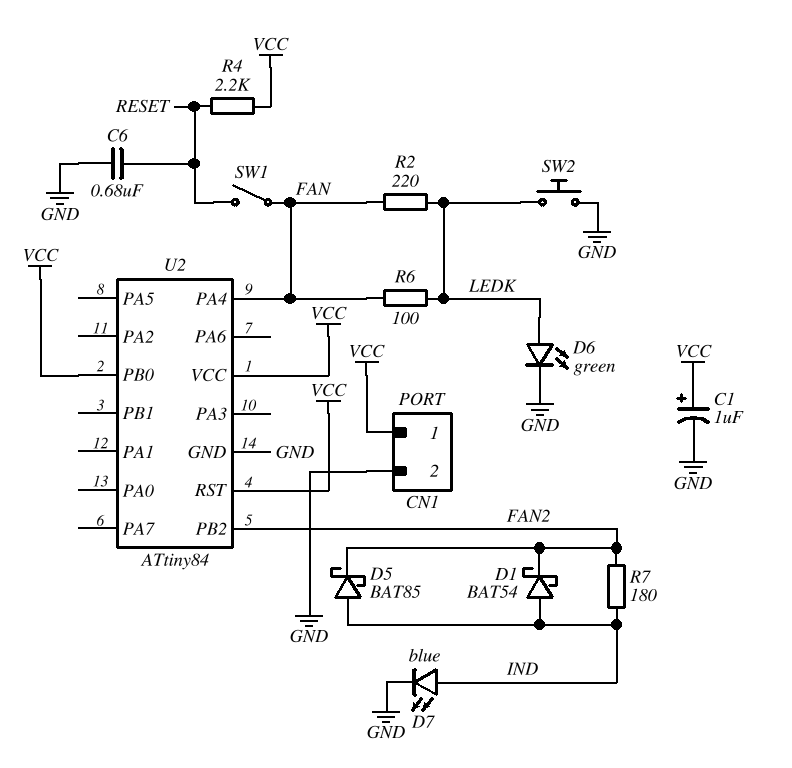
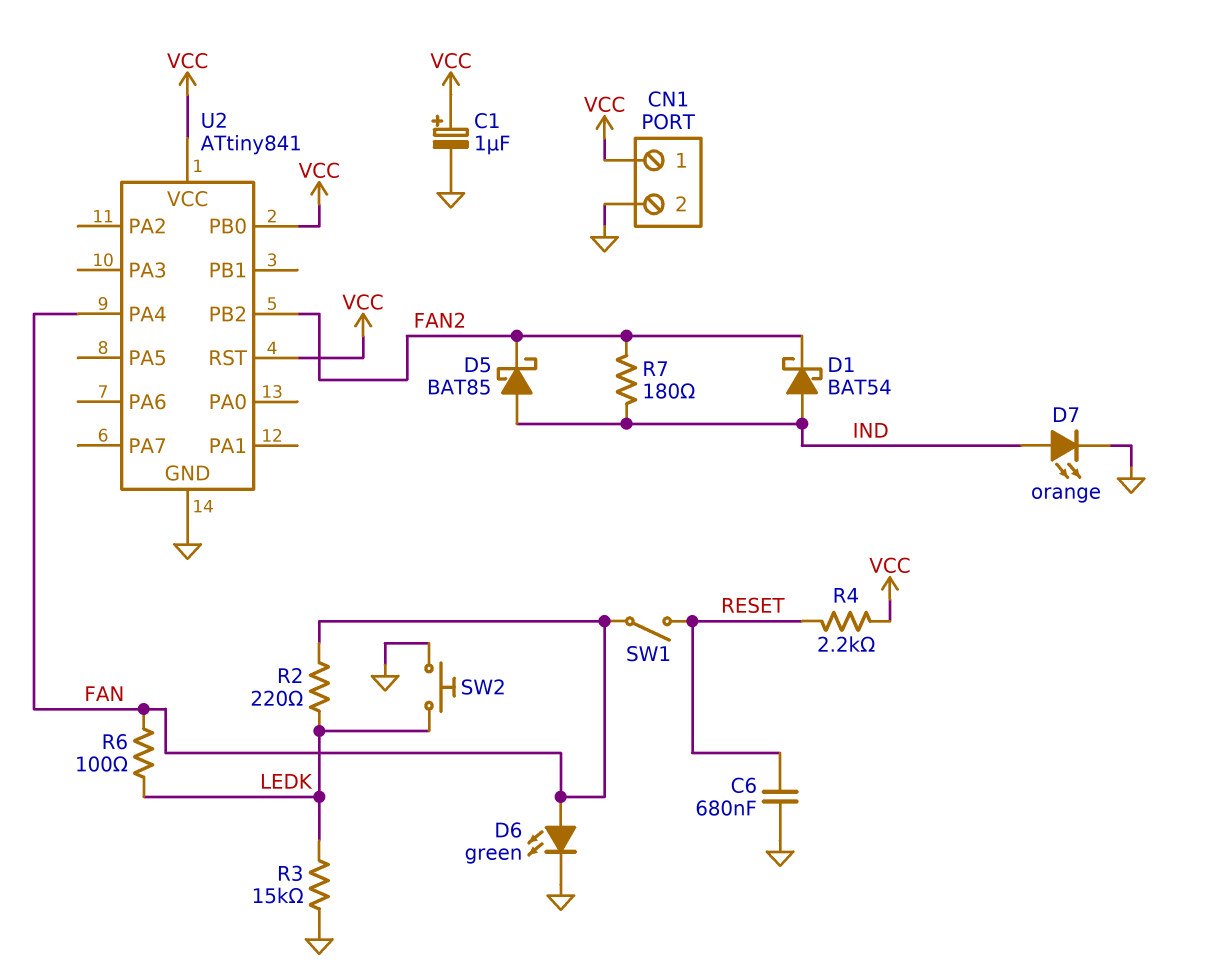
D6: LED green (A LEDK, K GND) -> LED green (A FAN, K GND)
D7: LED blue (A IND, K GND) -> LED orange (A IND, K GND)
R3: none -> 15k (GND, LEDK)
U2: ATtiny84 -> ATtiny841

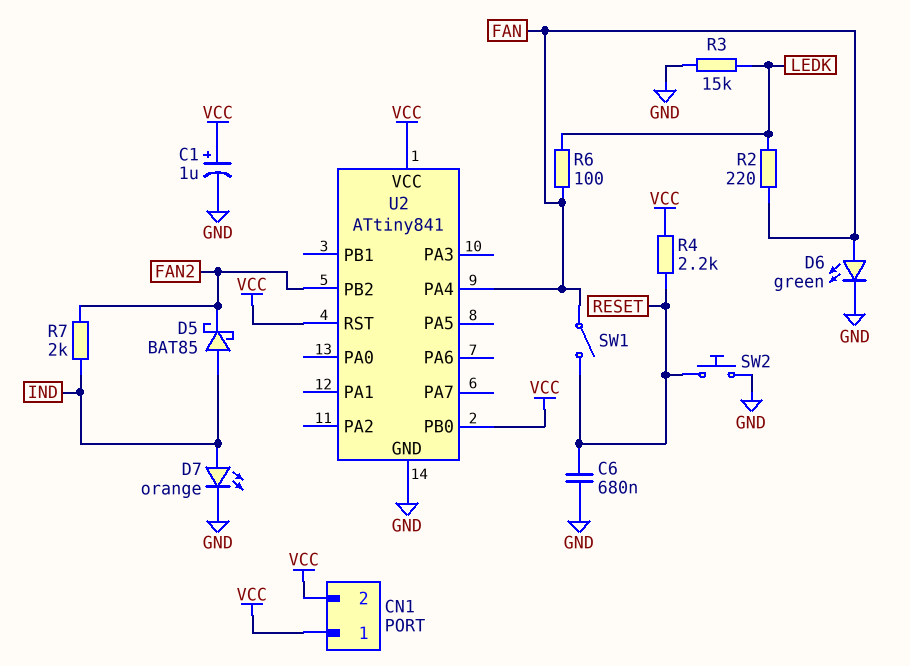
CN1 pin 2: GND -> VCC
D1: schottky BAT54 (A IND, K FAN2) -> none
R7: 180 (FAN2, IND) -> 2k (FAN2, IND)
SW2: button (GND, LEDK) -> button (GND, RESET)

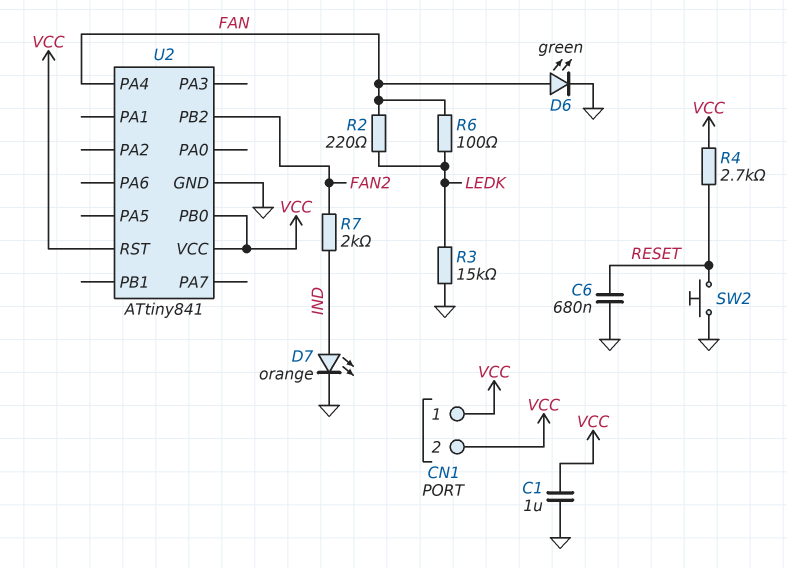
C1: 1uF (plus VCC, minus GND) -> 1uF (GND, VCC)
D5: schottky BAT85 (A IND, K FAN2) -> none
R4: 2.2k (RESET, VCC) -> 2.7k (RESET, VCC)
SW1: switch (FAN, RESET) -> none

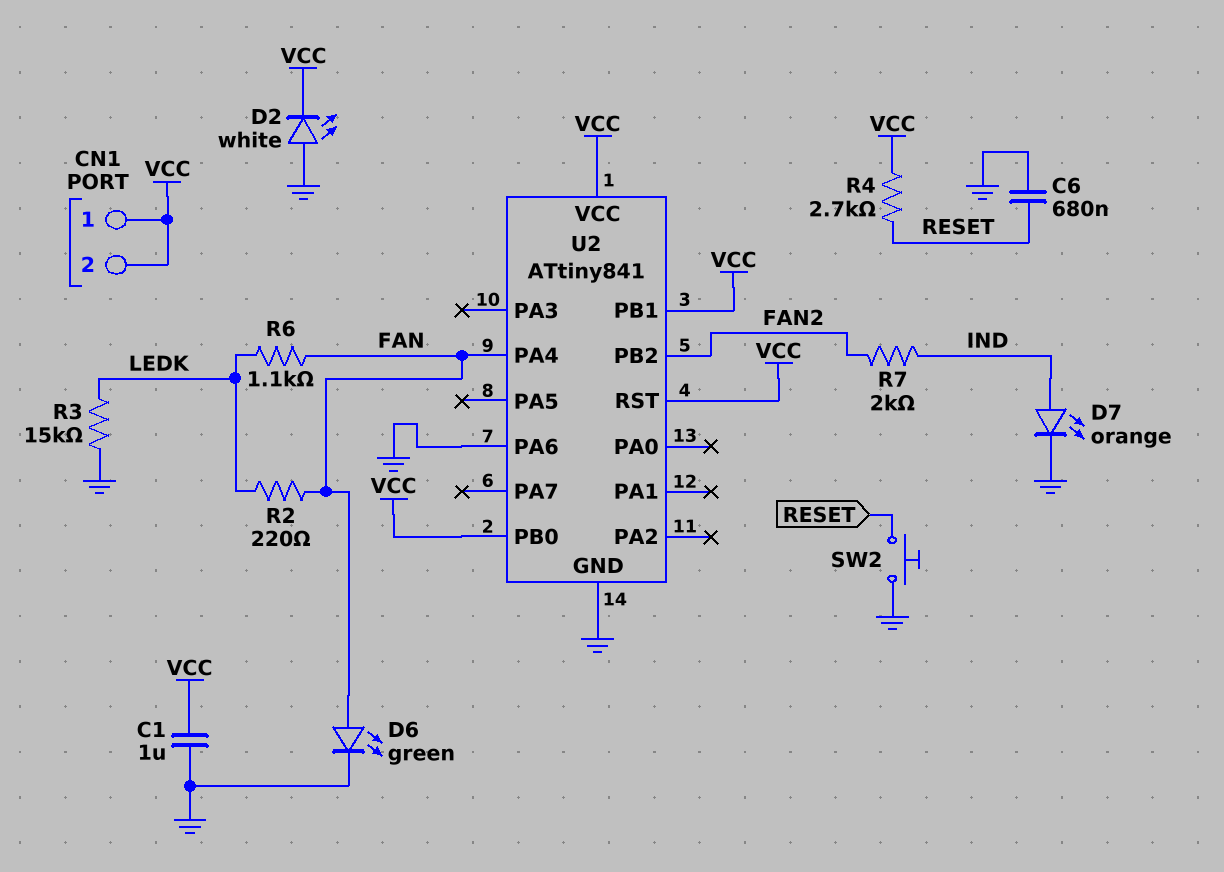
D2: none -> LED white (A GND, K VCC)
R6: 100 (FAN, LEDK) -> 1.1k (FAN, LEDK)
U2 pin PA6: none -> GND
U2 pin PB1: none -> VCC

